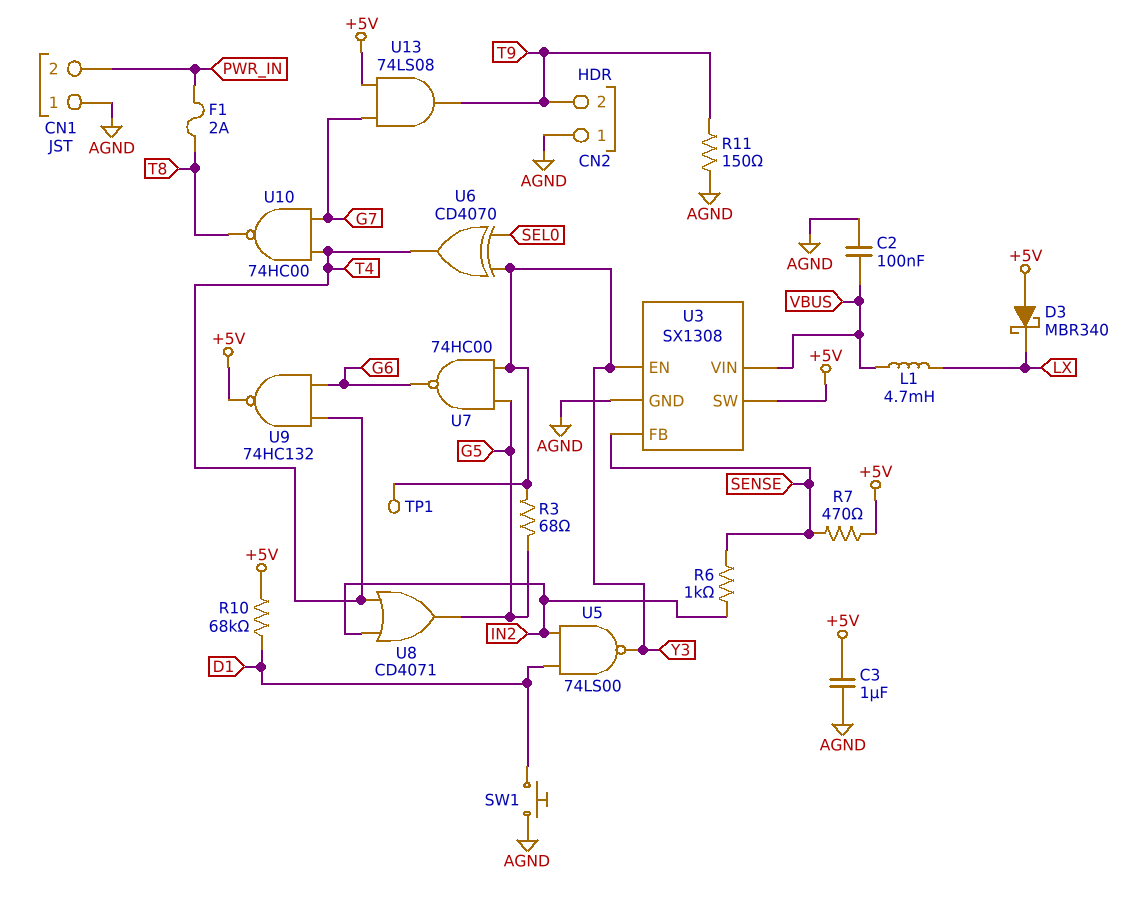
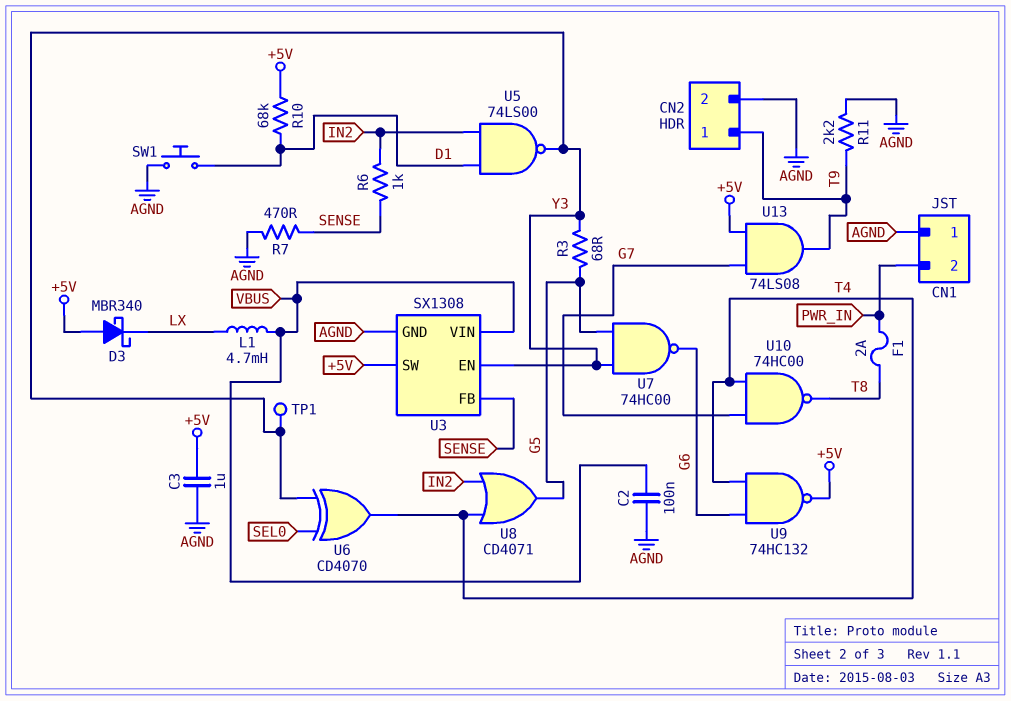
CN2 pin 1: AGND -> T9
CN2 pin 2: T9 -> AGND
R7: 470 (+5V, SENSE) -> 470 (AGND, SENSE)
R11: 150 (AGND, T9) -> 2.2k (AGND, T9)

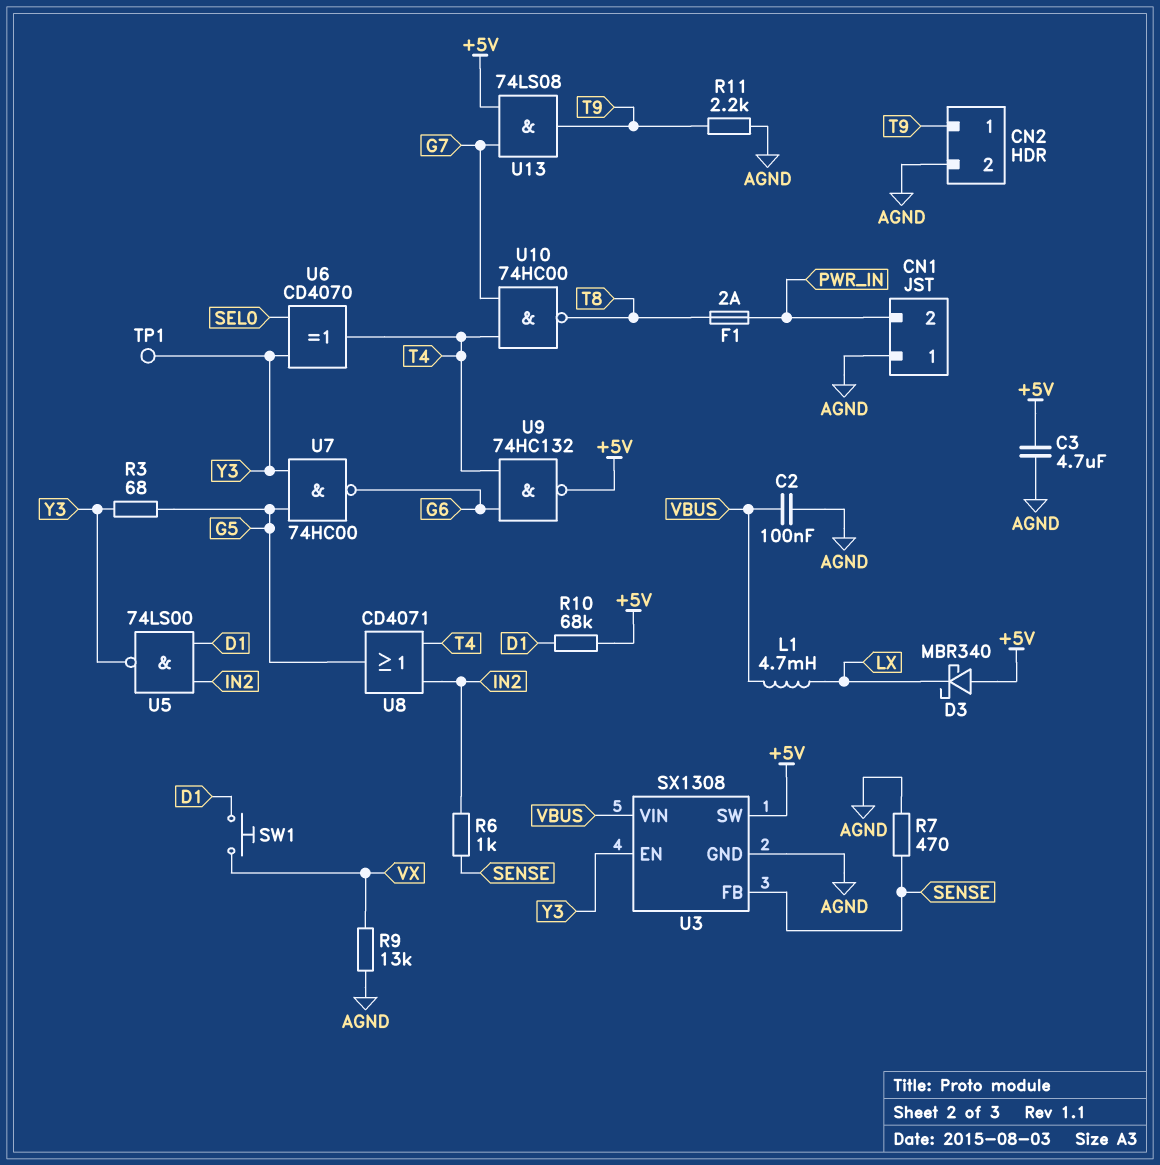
C3: 1uF (+5V, AGND) -> 4.7uF (+5V, AGND)
R9: none -> 13k (AGND, VX)
SW1: button (AGND, D1) -> button (D1, VX)

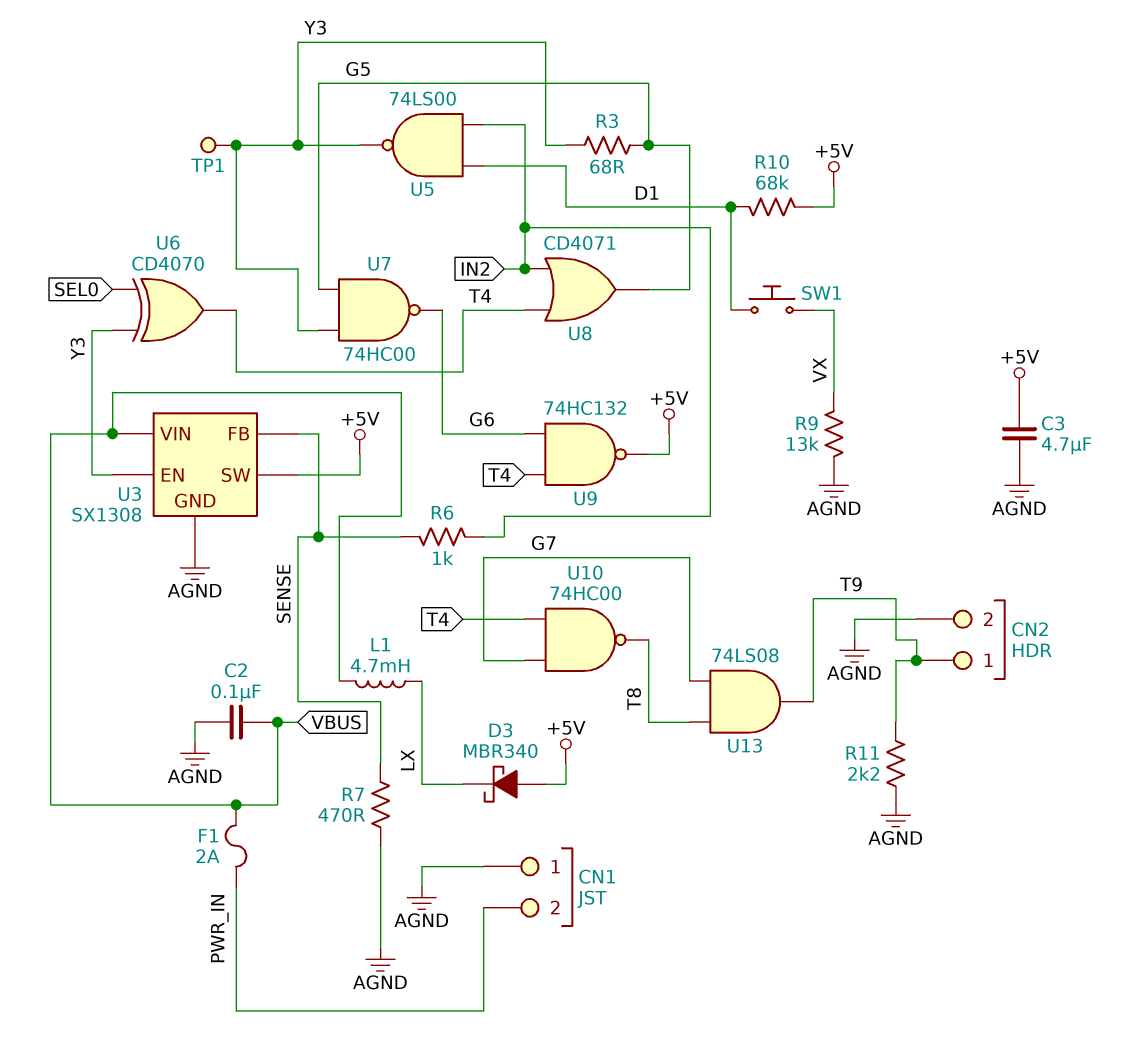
F1: 2A (PWR_IN, T8) -> 2A (PWR_IN, VBUS)
U13: AND 74LS08 (in +5V, in G7, out T9) -> AND 74LS08 (in G7, in T8, out T9)

